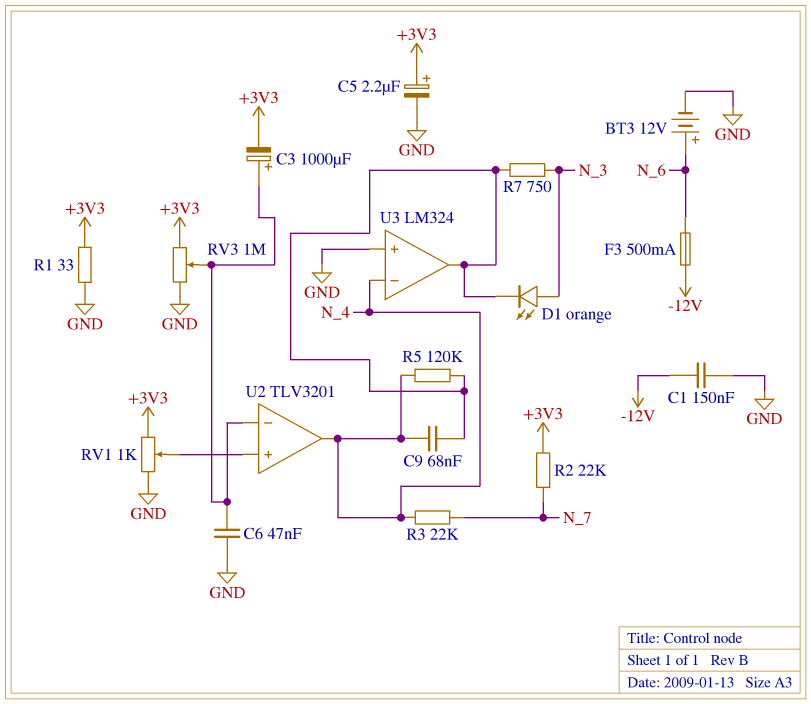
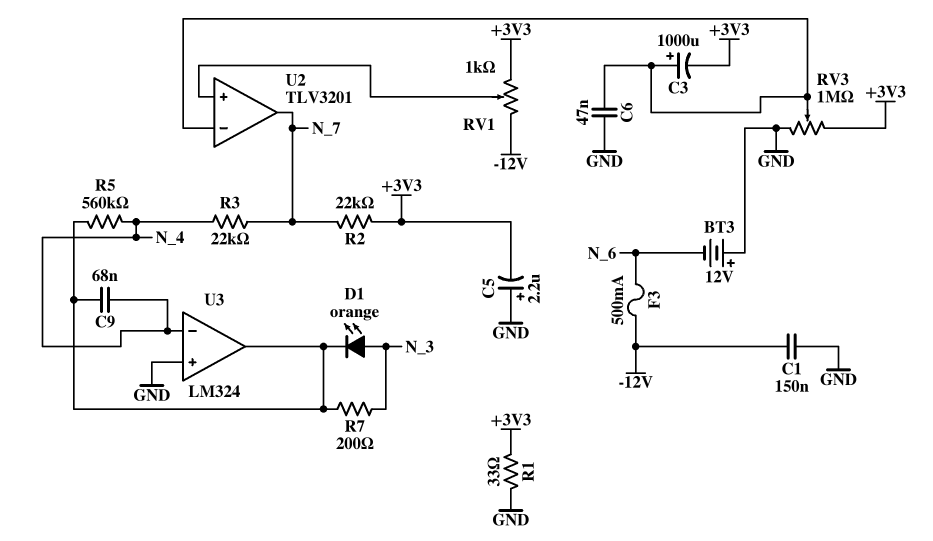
BT3: 12V (plus N_6, minus GND) -> 12V (plus GND, minus N_6)
C5: 2.2uF (plus +3V3, minus GND) -> 2.2uF (plus GND, minus +3V3)
R5: 120k (N_4, U3/out) -> 560k (N_4, U3/out)
R7: 750 (N_3, U3/out) -> 200 (N_3, U3/out)
RV1: 1k (+3V3, GND, wiper U2/in+) -> 1k (+3V3, -12V, wiper U2/in+)
U2 pin out: N_4 -> N_7

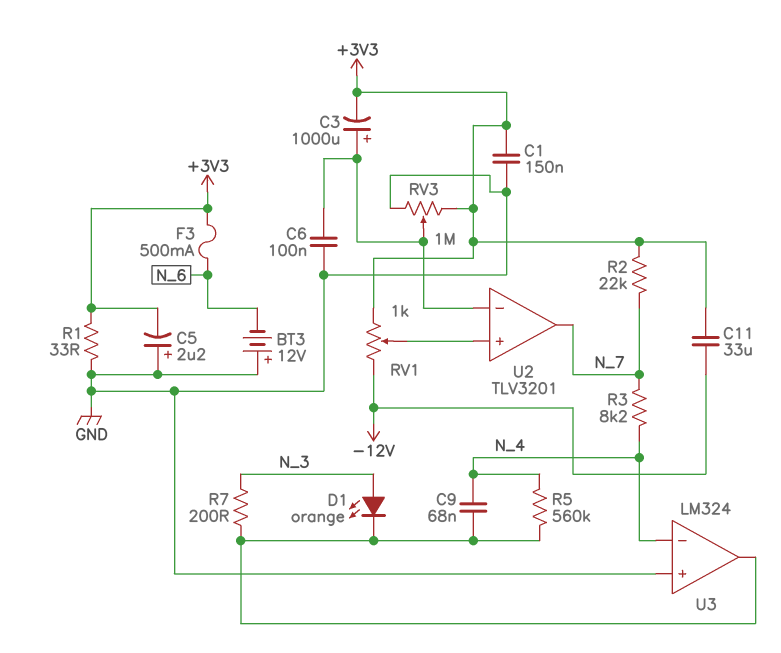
C1: 150nF (-12V, GND) -> 150nF (+3V3, GND)
C6: 47nF (GND, U2/in-) -> 100nF (GND, U2/in-)
C11: none -> 33uF (+3V3, -12V)
F3: 500mA (-12V, N_6) -> 500mA (+3V3, N_6)
R3: 22k (N_4, N_7) -> 8.2k (N_4, N_7)

